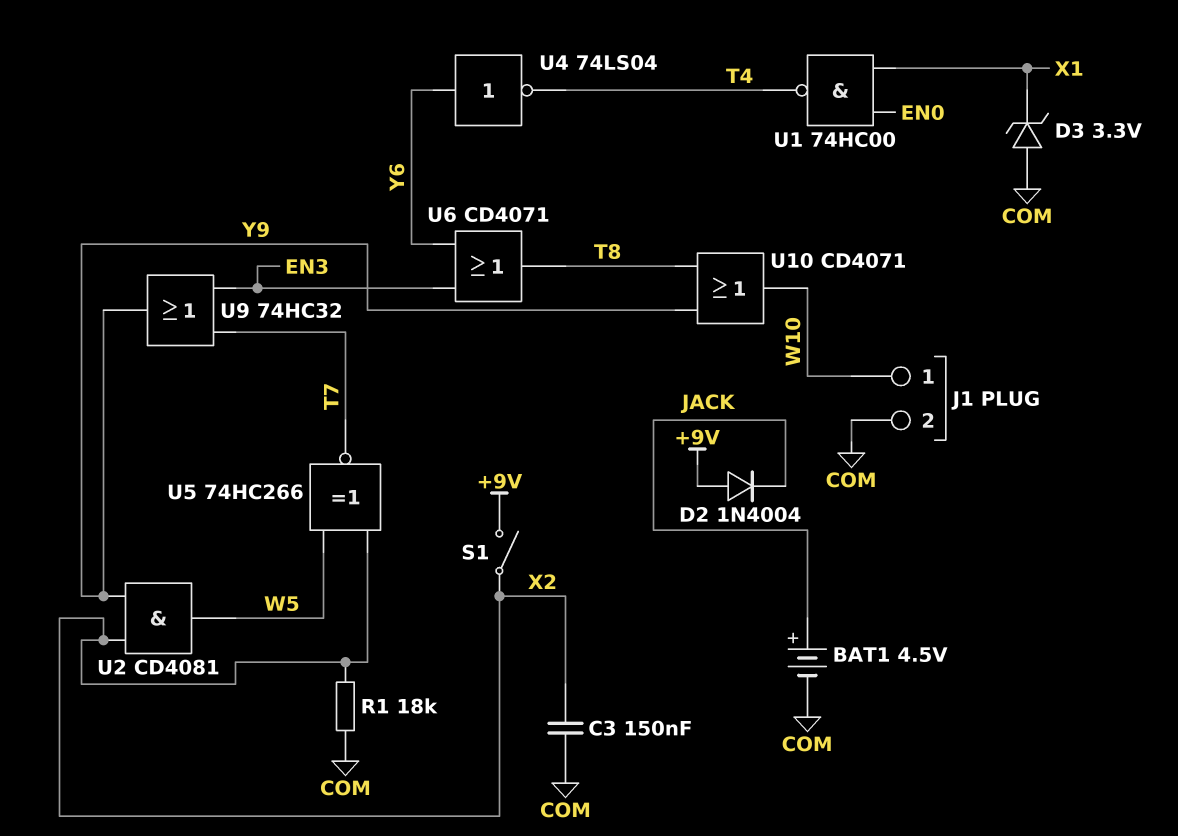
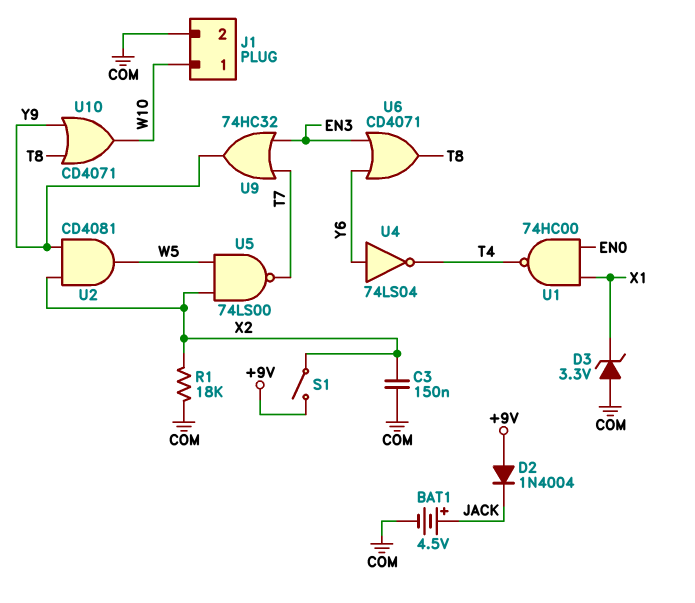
U5: XNOR 74HC266 (in W5, in X2, out T7) -> NAND 74LS00 (in W5, in X2, out T7)

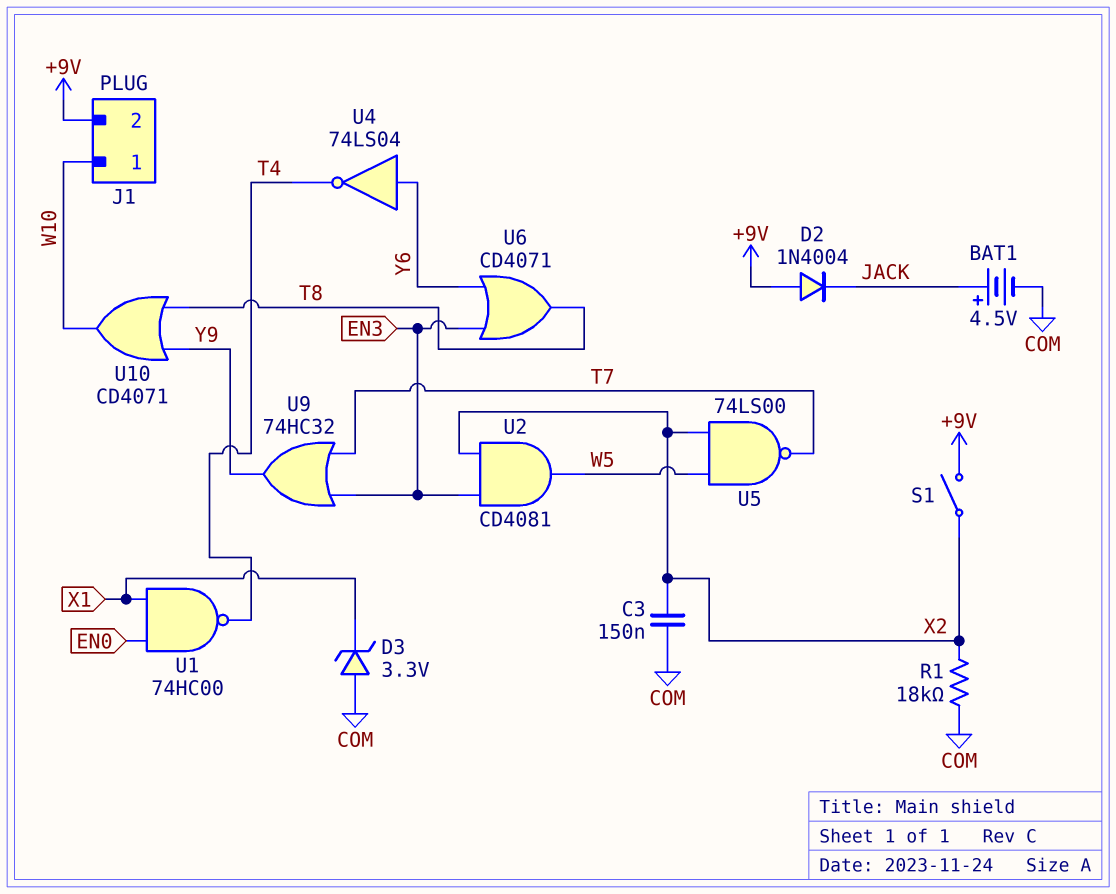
J1 pin 2: COM -> +9V
U2: AND CD4081 (in X2, in Y9, out W5) -> AND CD4081 (in EN3, in X2, out W5)

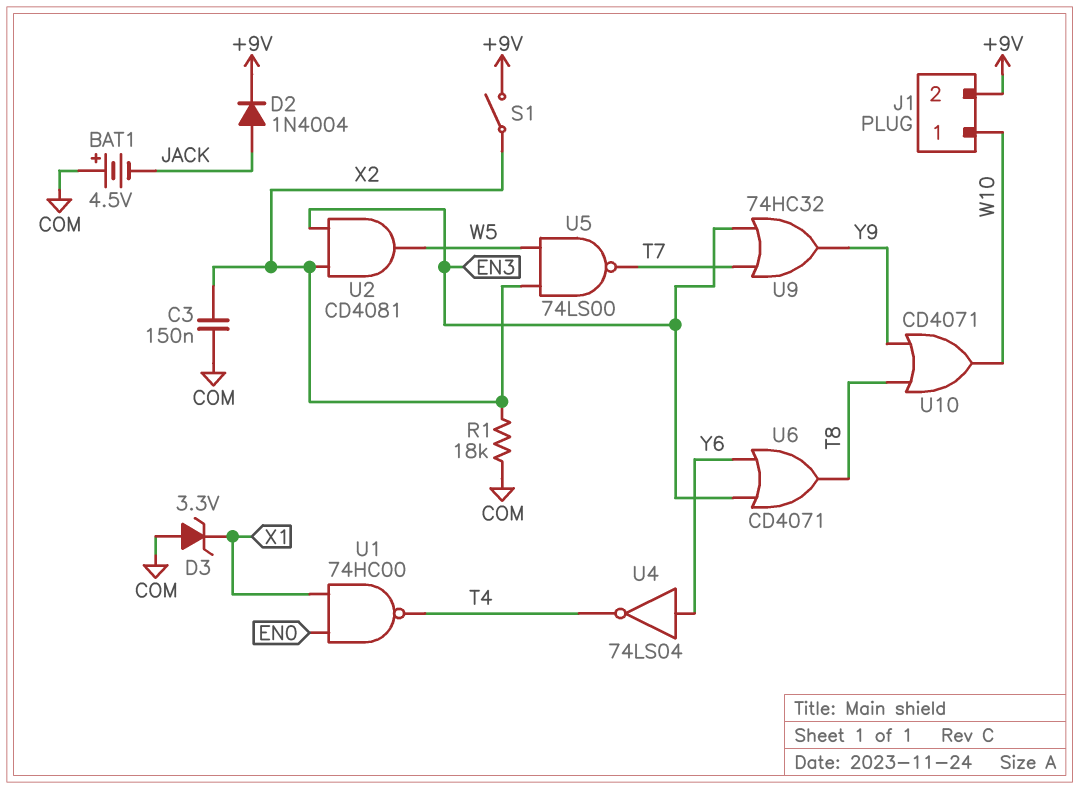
BAT1: 4.5V (plus JACK, minus COM) -> 4.5V (plus COM, minus JACK)
D2: diode 1N4004 (A +9V, K JACK) -> diode 1N4004 (A JACK, K +9V)

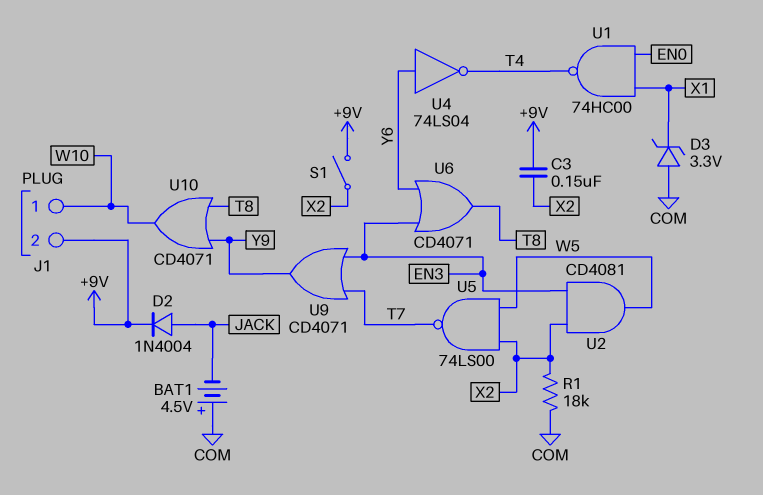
C3: 150nF (COM, X2) -> 150nF (+9V, X2)
U9: OR 74HC32 (in EN3, in T7, out Y9) -> OR CD4071 (in EN3, in T7, out Y9)

